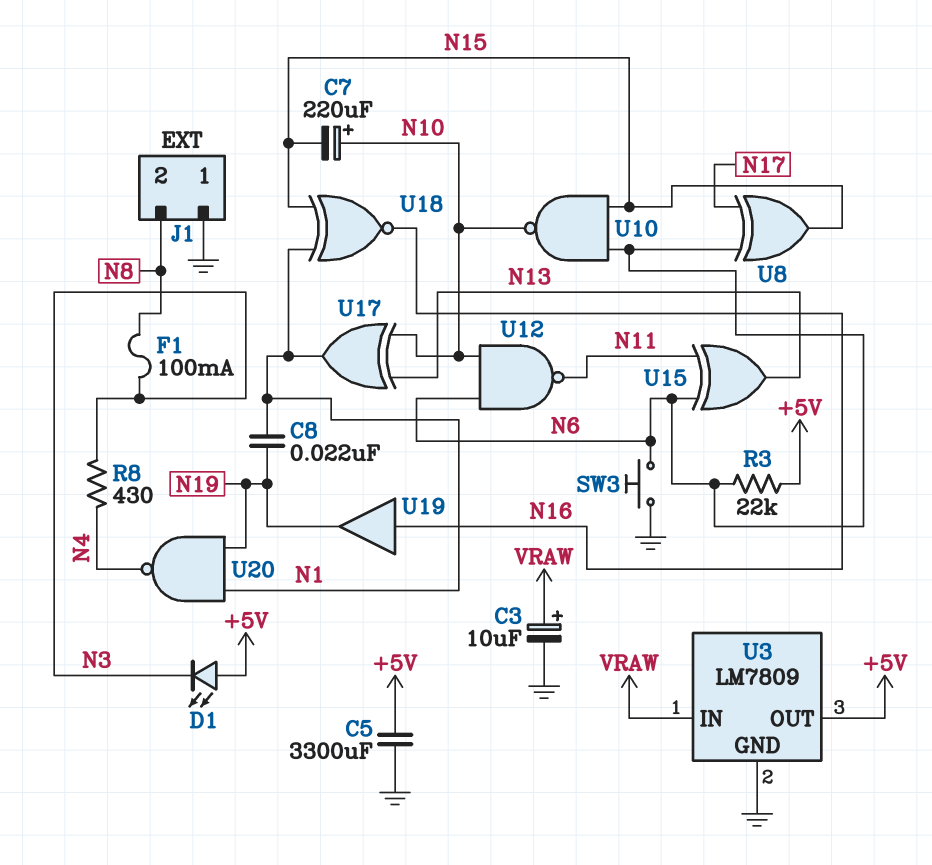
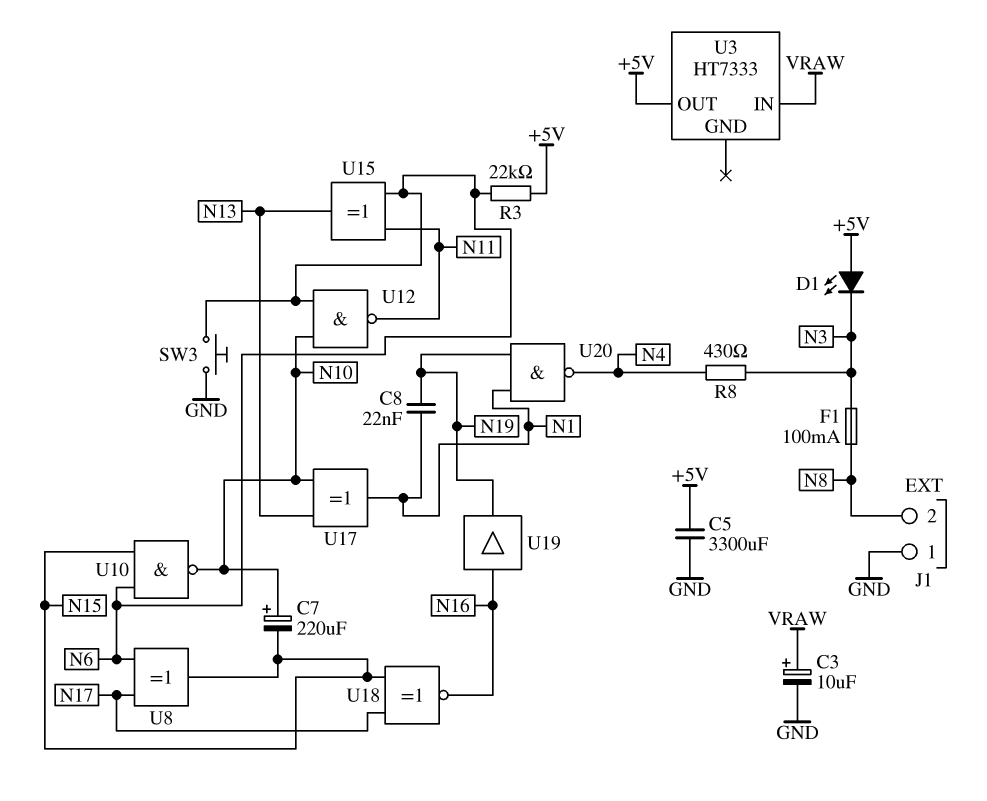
U3: LM7809 -> HT7333
U3 pin GND: GND -> none
U18: XNOR (in N1, in N15, out N16) -> XNOR (in N15, in N17, out N16)

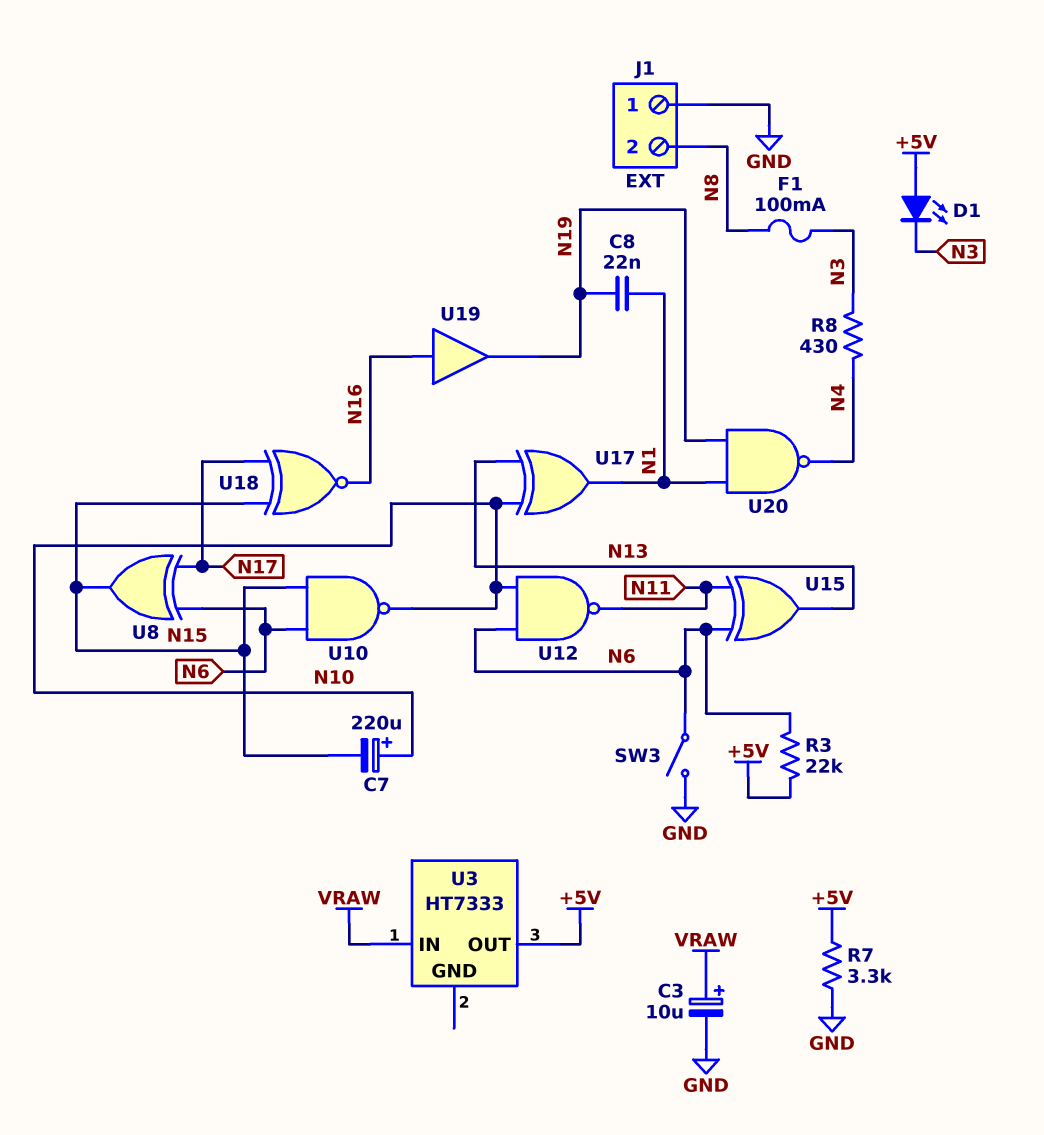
C5: 3300uF (+5V, GND) -> none
R7: none -> 3.3k (+5V, GND)
SW3: button (GND, N6) -> switch (GND, N6)

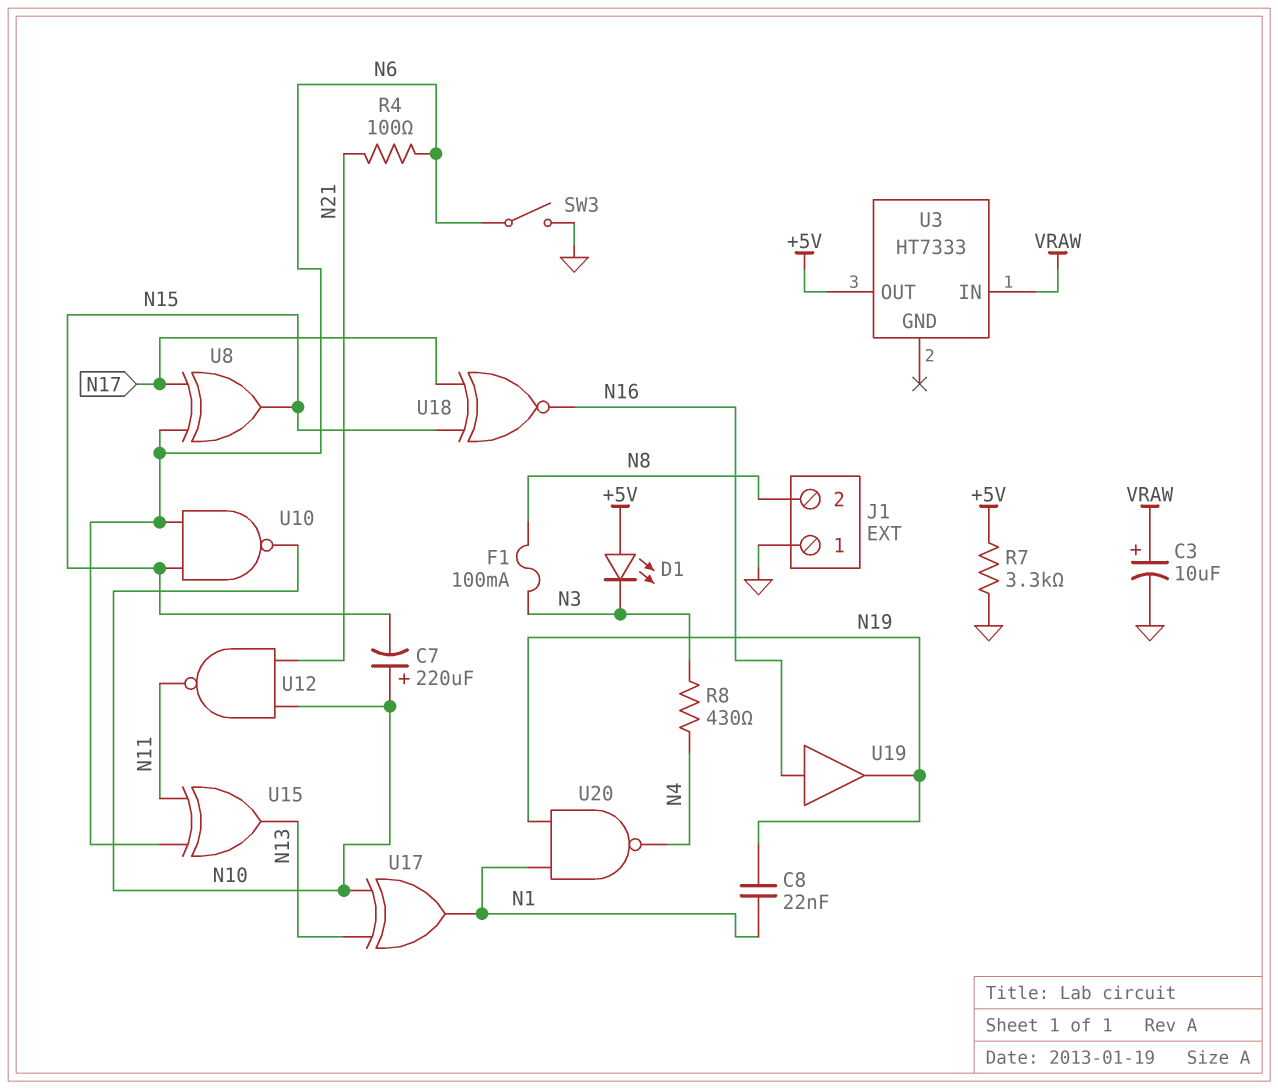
R3: 22k (+5V, N6) -> none
R4: none -> 100 (N6, N21)
U12: NAND (in N6, in N10, out N11) -> NAND (in N10, in N21, out N11)

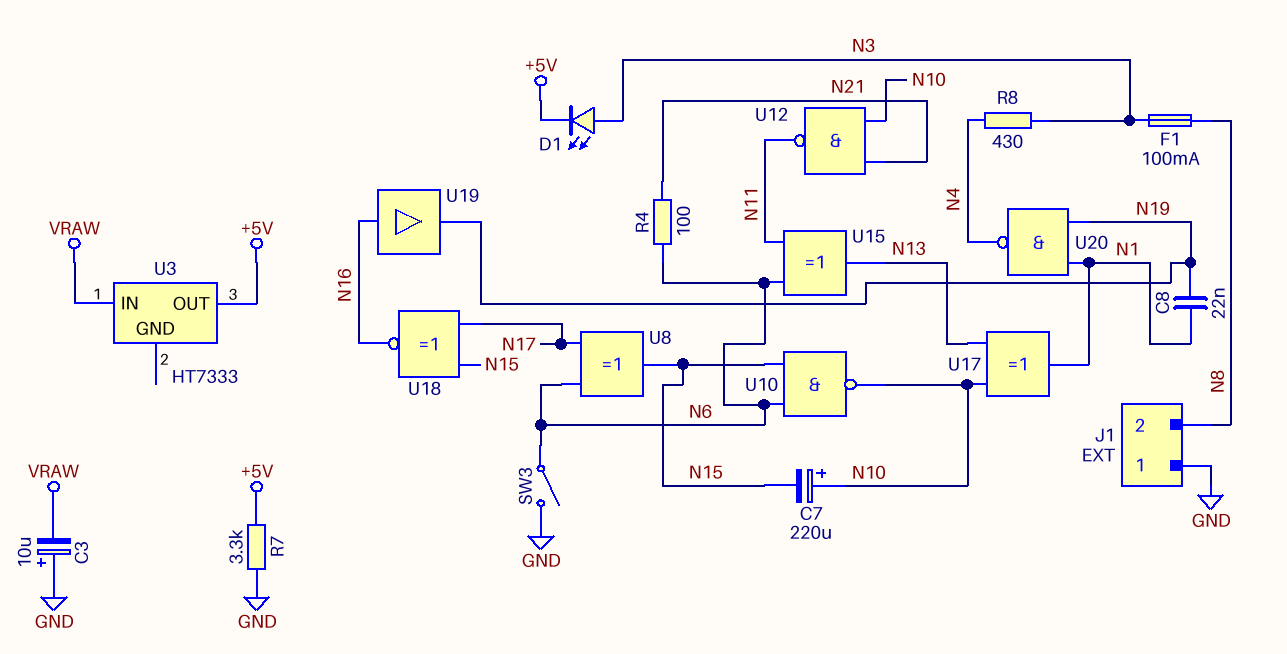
C3: 10uF (plus VRAW, minus GND) -> 10uF (plus GND, minus VRAW)
D1: LED (A +5V, K N3) -> LED (A N3, K +5V)

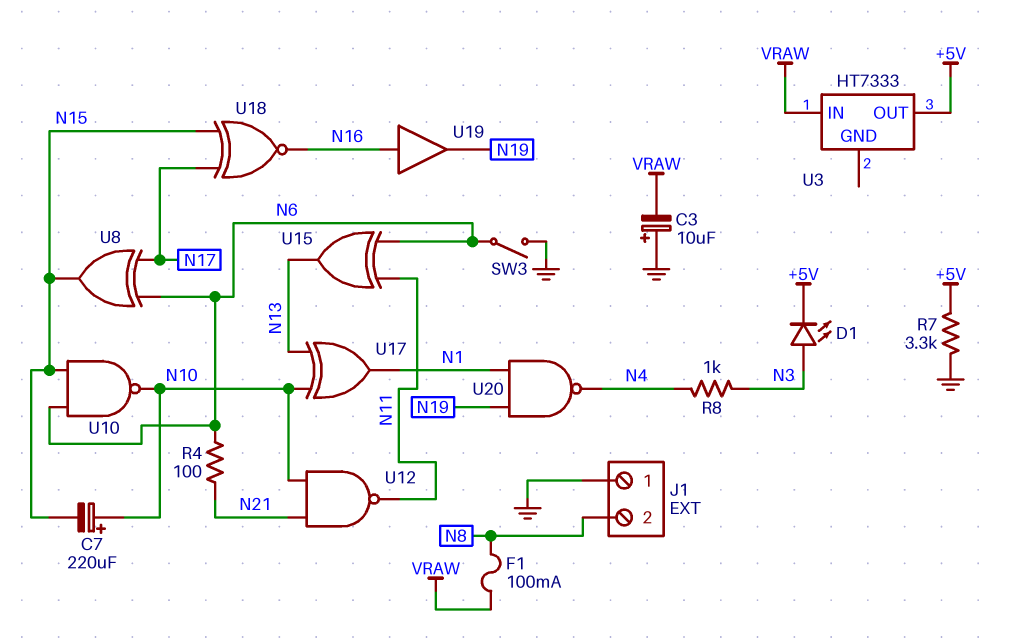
C8: 22nF (N1, N19) -> none
F1: 100mA (N3, N8) -> 100mA (N8, VRAW)
R8: 430 (N3, N4) -> 1k (N3, N4)

